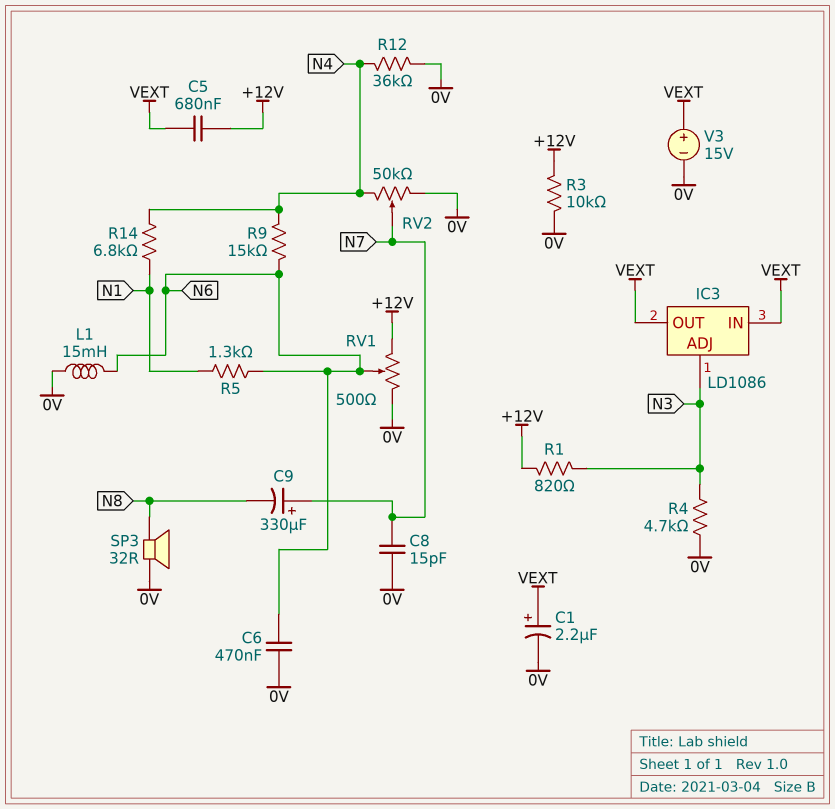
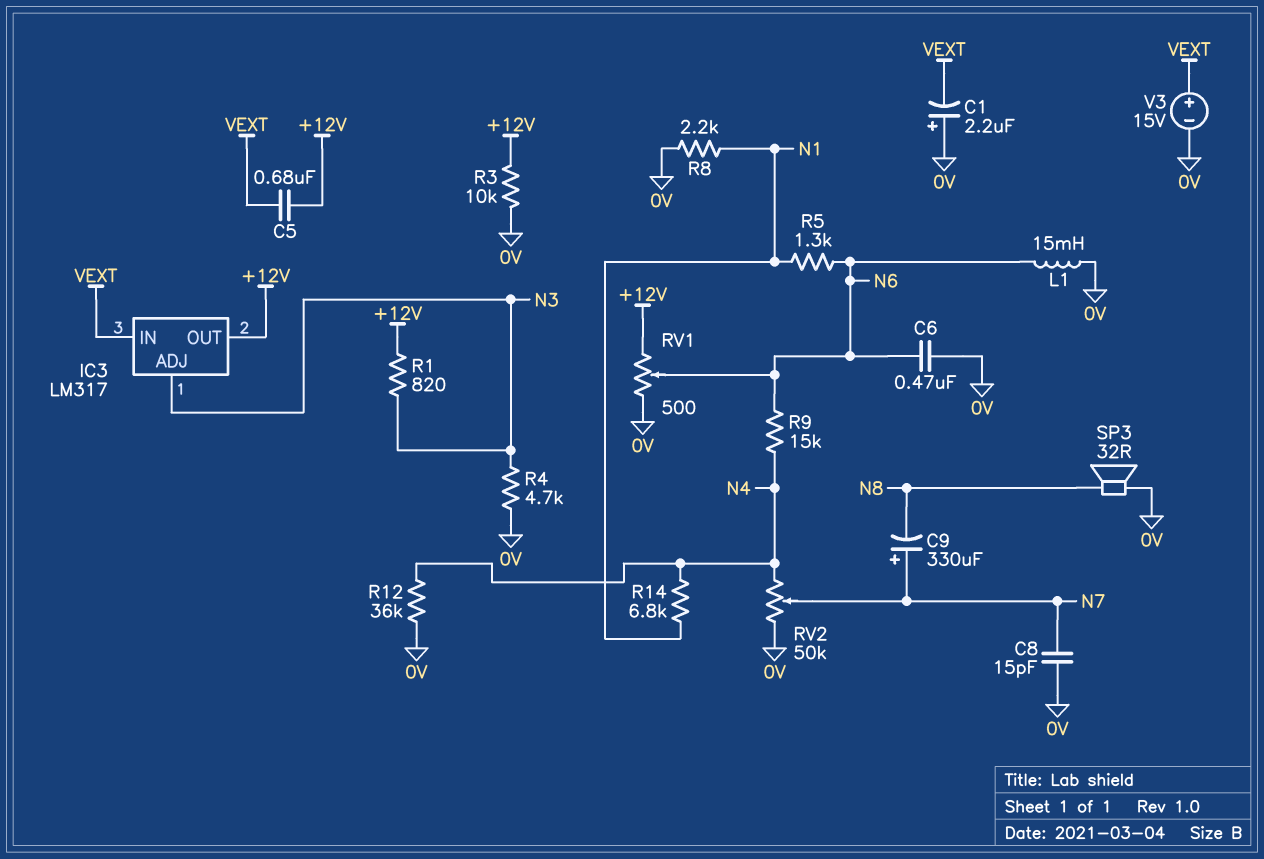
C1: 2.2uF (plus VEXT, minus 0V) -> 2.2uF (plus 0V, minus VEXT)
IC3: LD1086 -> LM317
IC3 pin OUT: VEXT -> +12V
R8: none -> 2.2k (0V, N1)

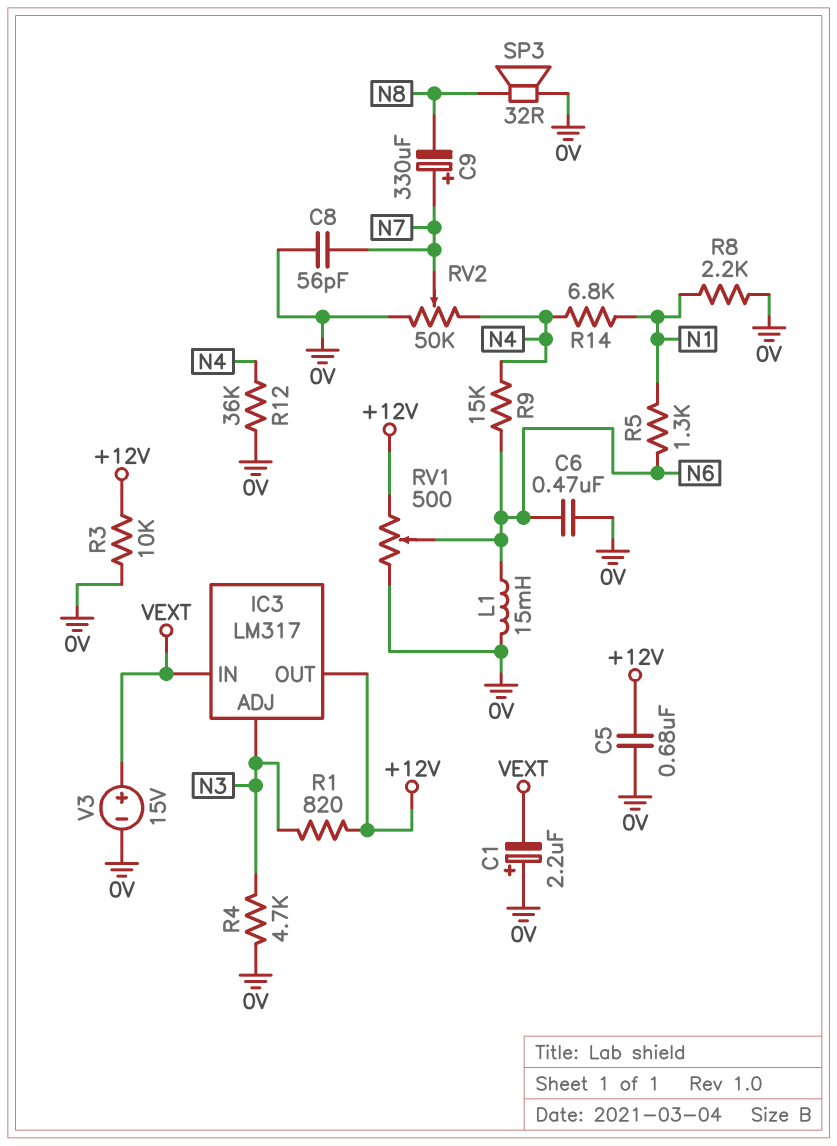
C5: 680nF (+12V, VEXT) -> 680nF (+12V, 0V)
C8: 15pF (0V, N7) -> 56pF (0V, N7)

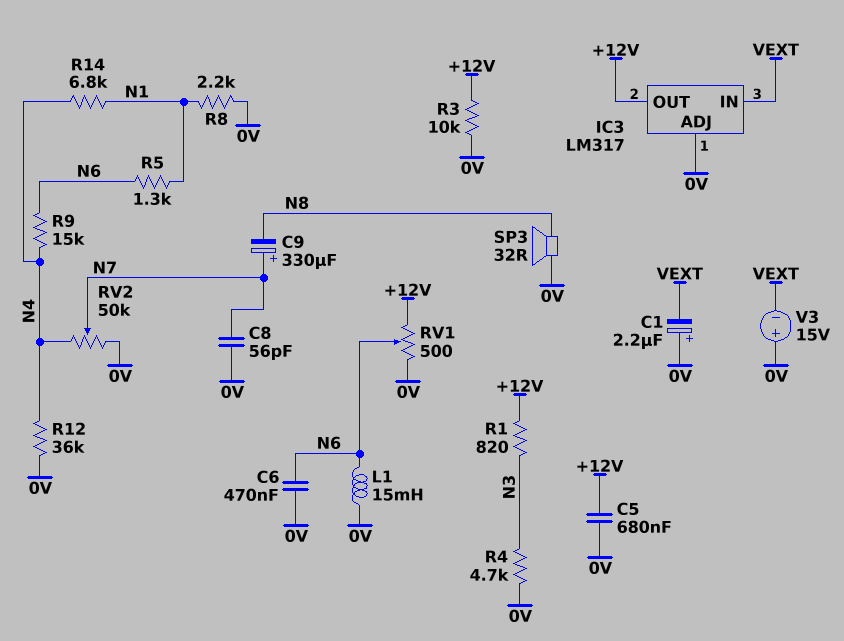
IC3 pin ADJ: N3 -> 0V
V3: 15V (plus VEXT, minus 0V) -> 15V (plus 0V, minus VEXT)

